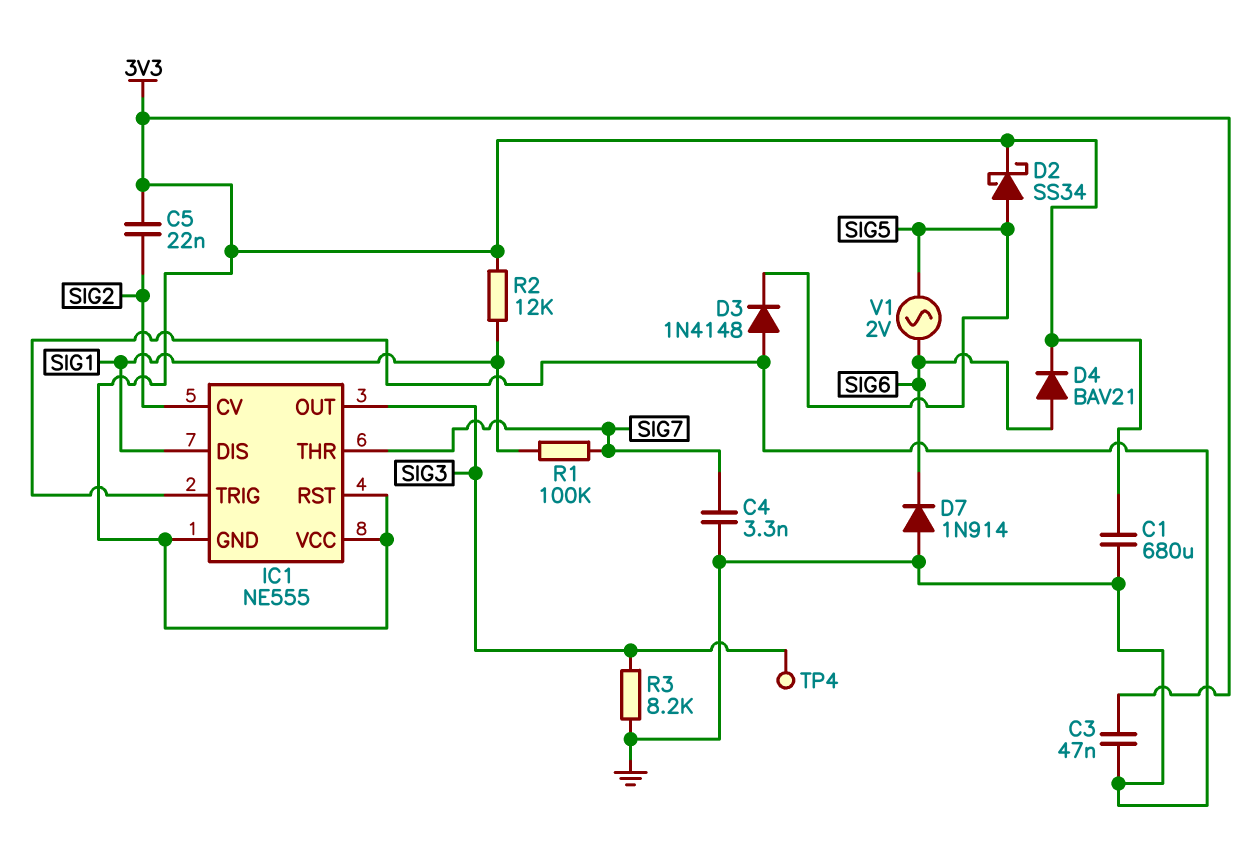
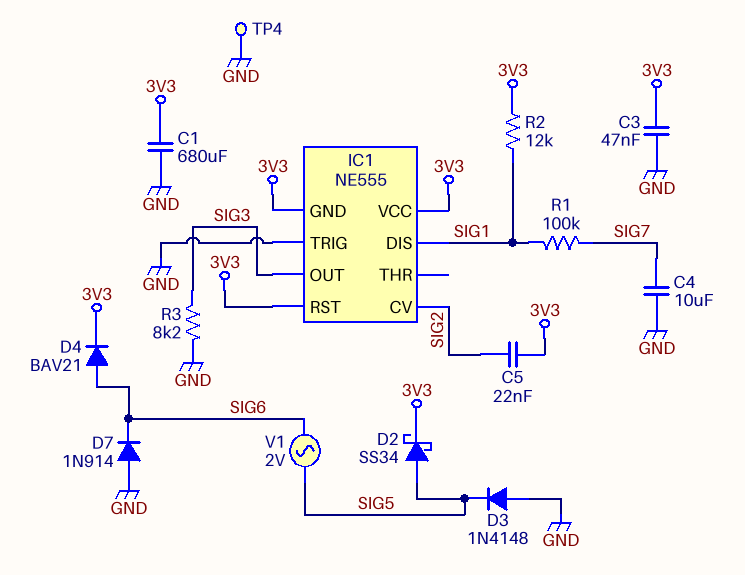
C4: 3.3nF (GND, SIG7) -> 10uF (GND, SIG7)
IC1 pin THR: SIG7 -> none
TP4: test point (SIG3) -> test point (GND)

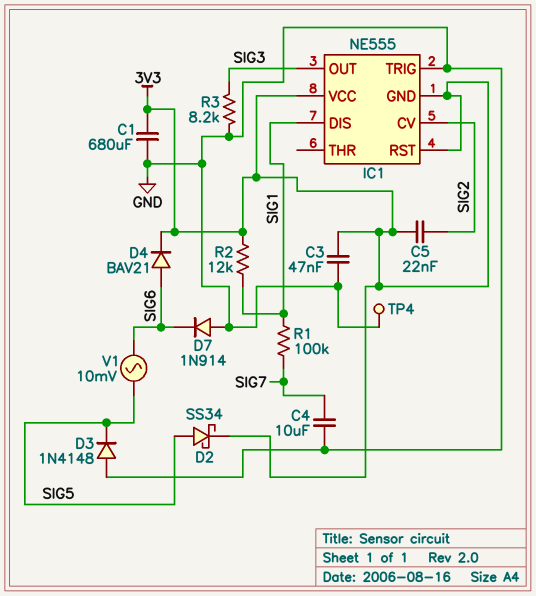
V1: AC 2V (SIG5, SIG6) -> AC 10mV (SIG5, SIG6)

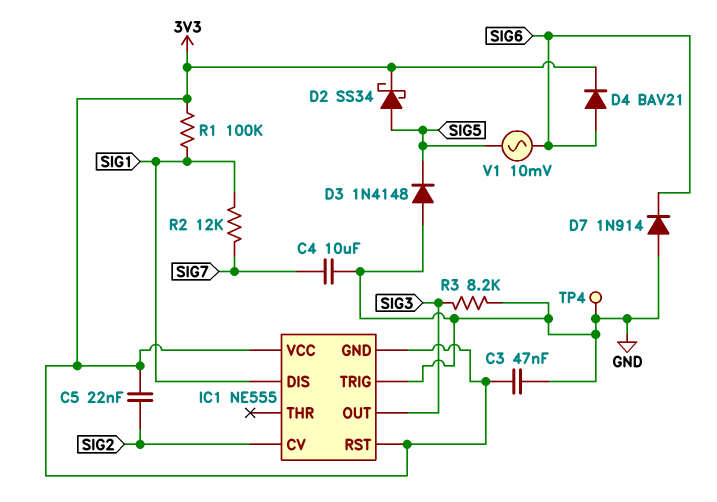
C1: 680uF (3V3, GND) -> none
R1: 100k (SIG1, SIG7) -> 100k (3V3, SIG1)
R2: 12k (3V3, SIG1) -> 12k (SIG1, SIG7)

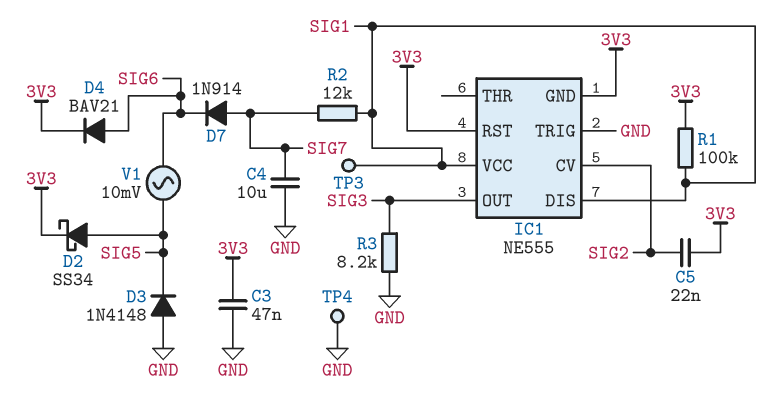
D7: diode 1N914 (A GND, K SIG6) -> diode 1N914 (A SIG7, K SIG6)
IC1 pin VCC: 3V3 -> SIG1
TP3: none -> test point (SIG1)

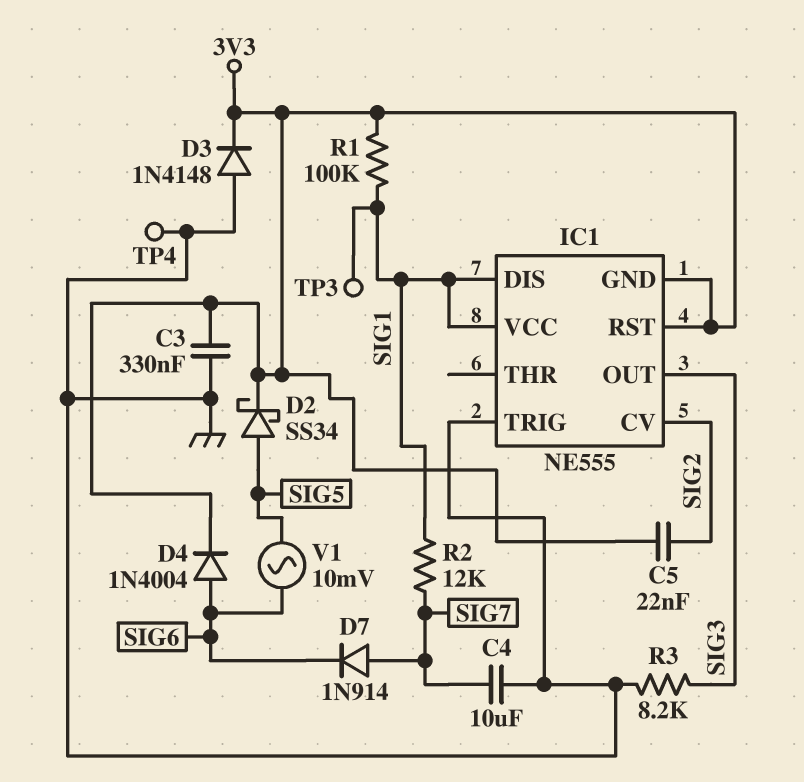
C3: 47nF (3V3, GND) -> 330nF (3V3, GND)
D3: diode 1N4148 (A GND, K SIG5) -> diode 1N4148 (A GND, K 3V3)
D4: diode BAV21 (A SIG6, K 3V3) -> diode 1N4004 (A SIG6, K 3V3)

